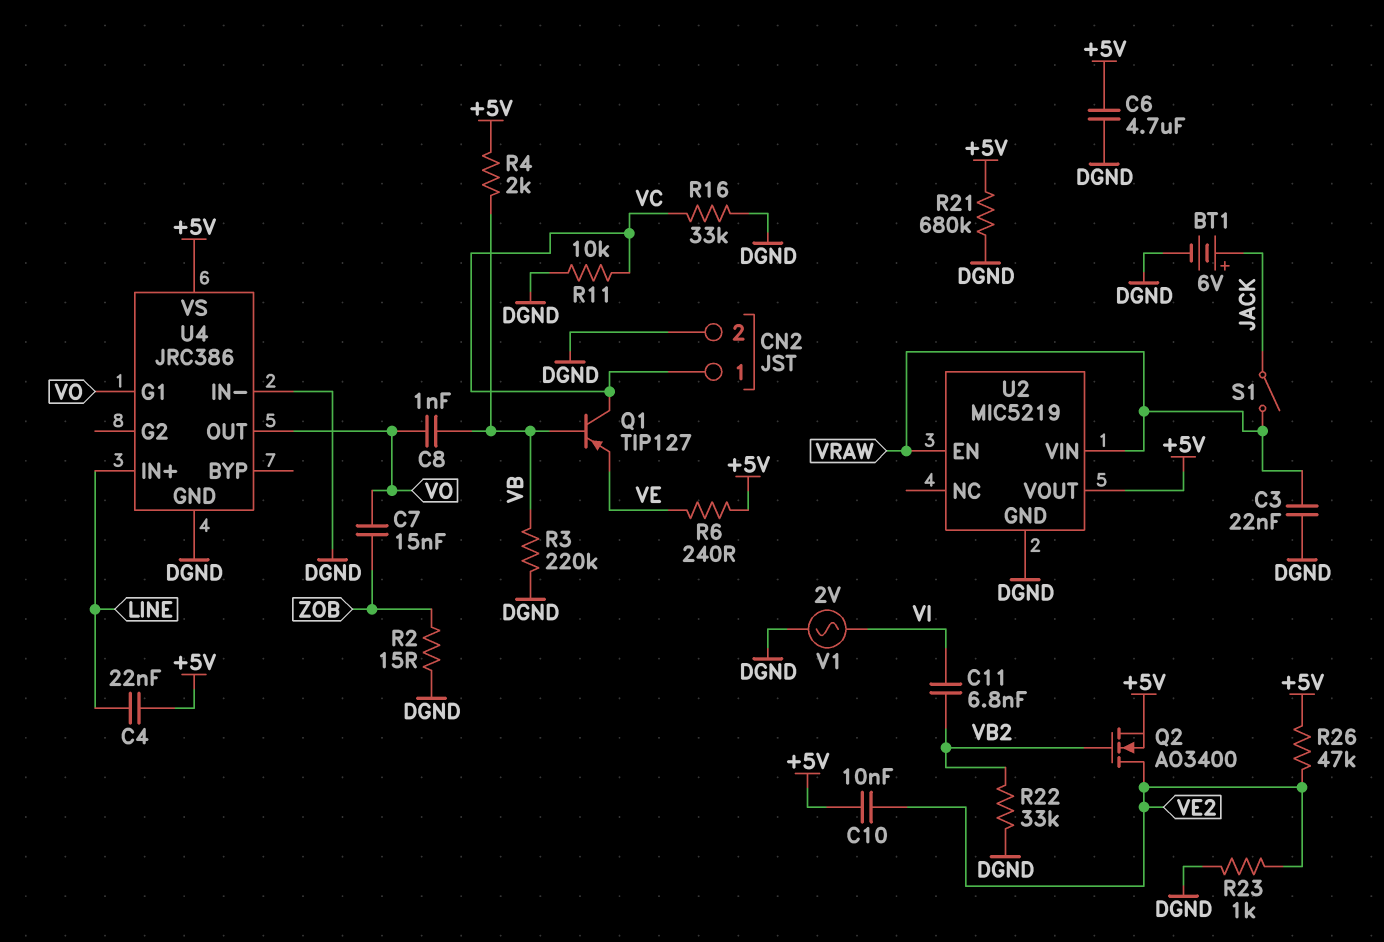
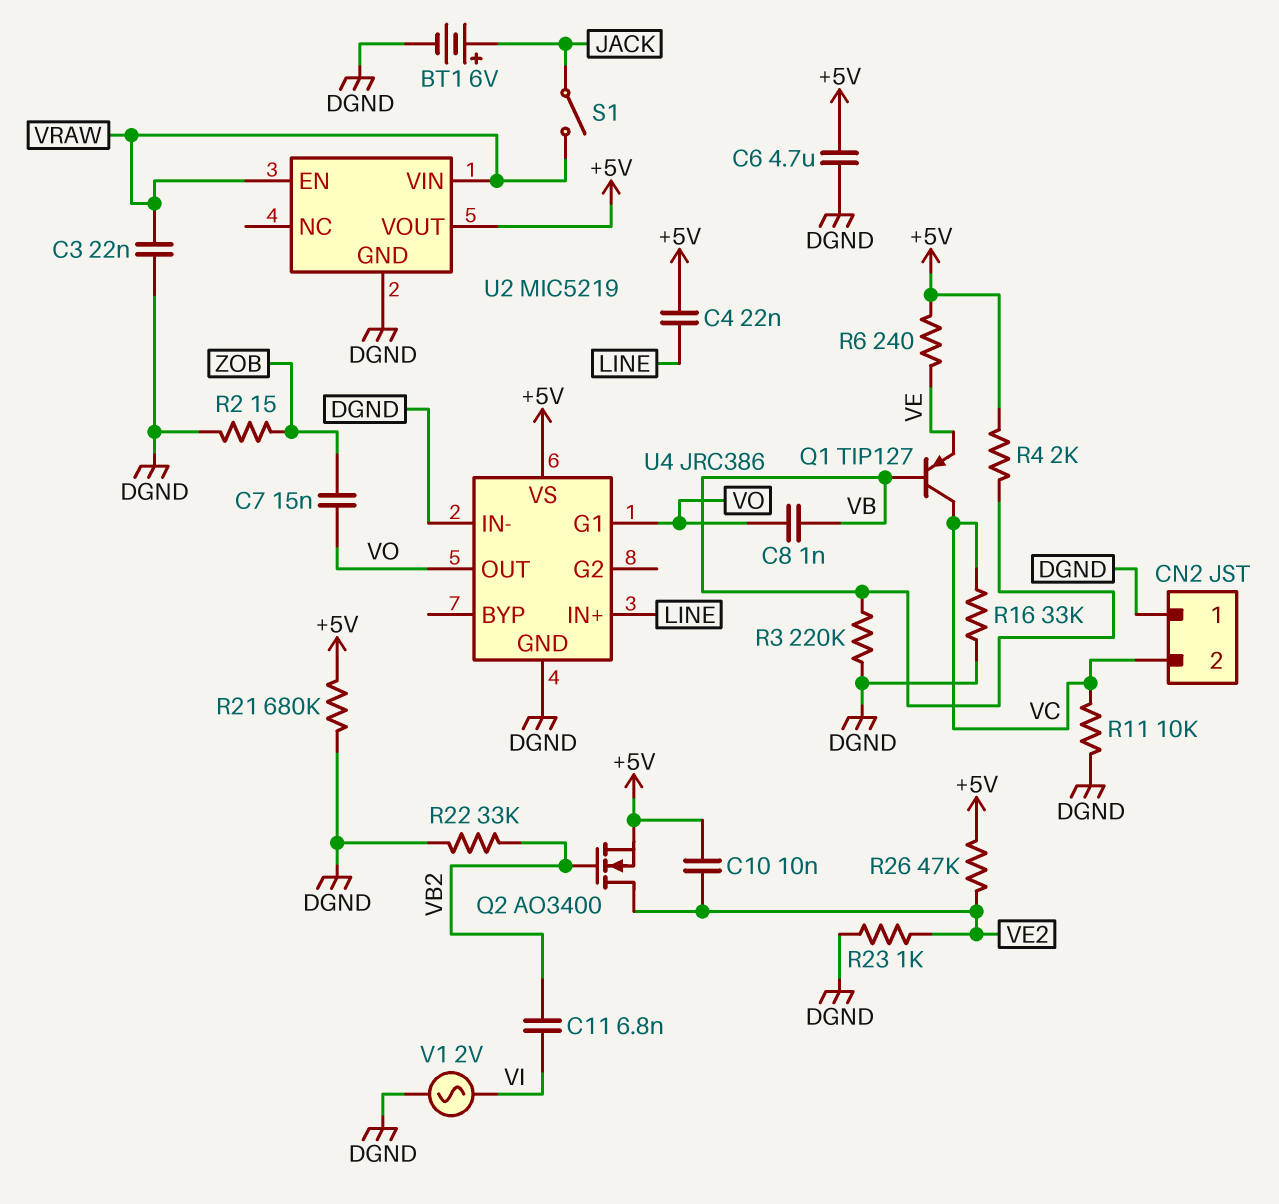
CN2 pin 1: VC -> DGND
CN2 pin 2: DGND -> VC

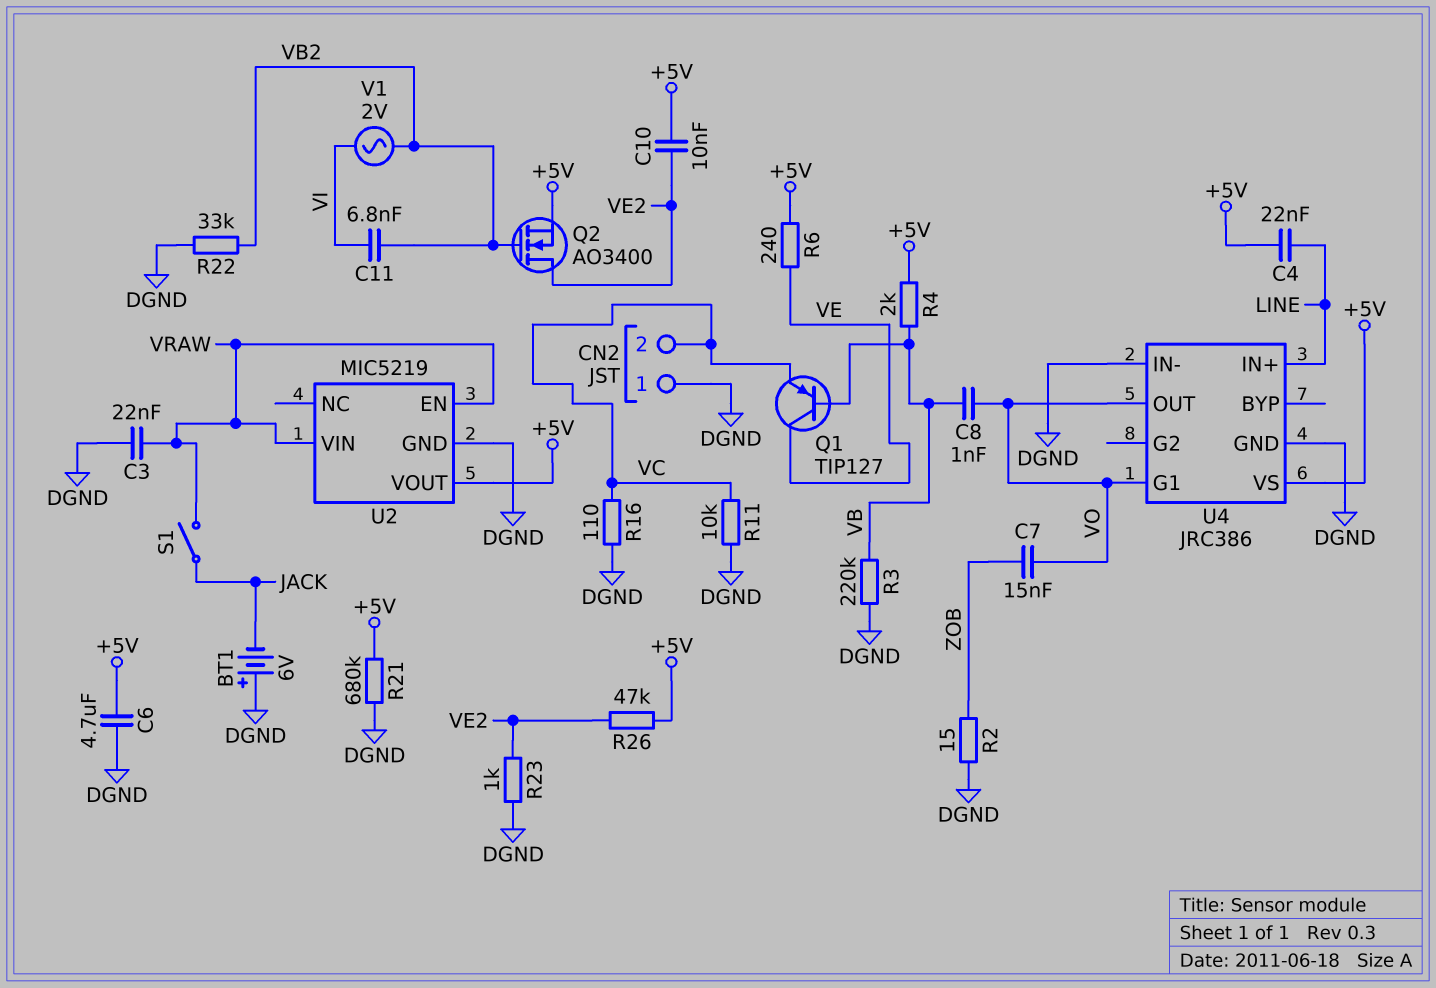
BT1: 6V (plus JACK, minus DGND) -> 6V (plus DGND, minus JACK)
Q1: PNP TIP127 (B VB, C VC, E VE) -> PNP TIP127 (B VB, C VE, E VC)
R16: 33k (DGND, VC) -> 110 (DGND, VC)
V1: AC 2V (DGND, VI) -> AC 2V (VB2, VI)

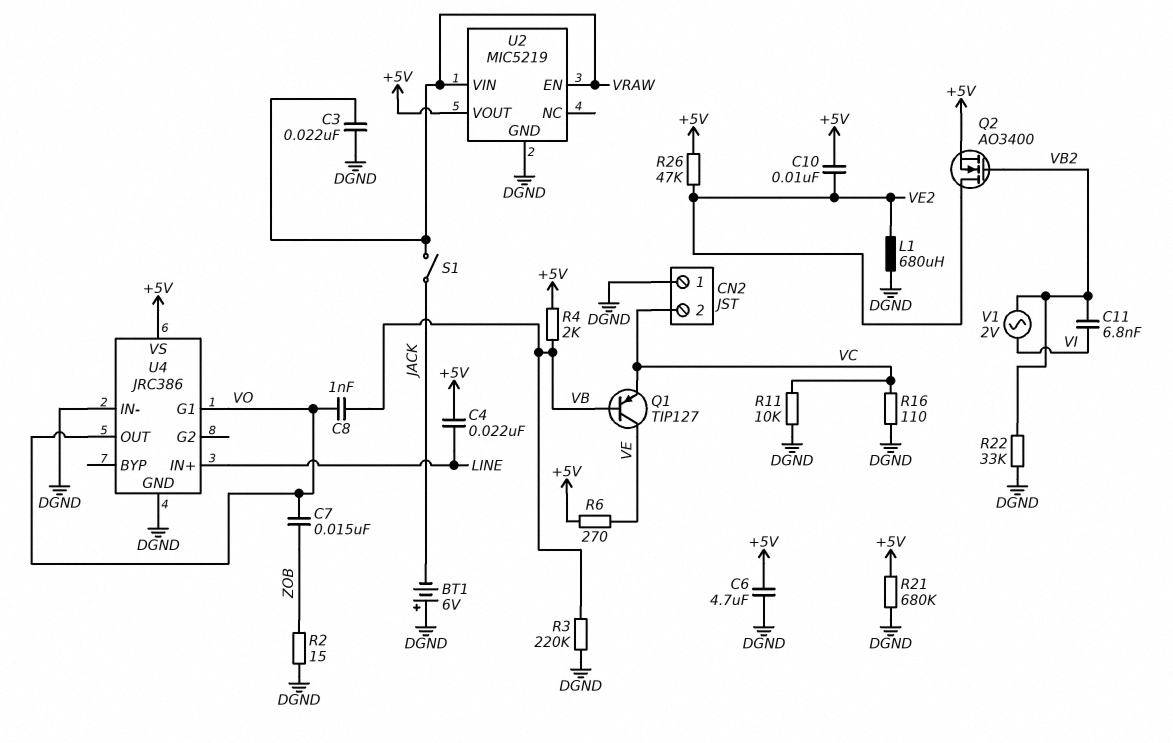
L1: none -> 680uH (DGND, VE2)
R6: 240 (+5V, VE) -> 270 (+5V, VE)
R23: 1k (DGND, VE2) -> none

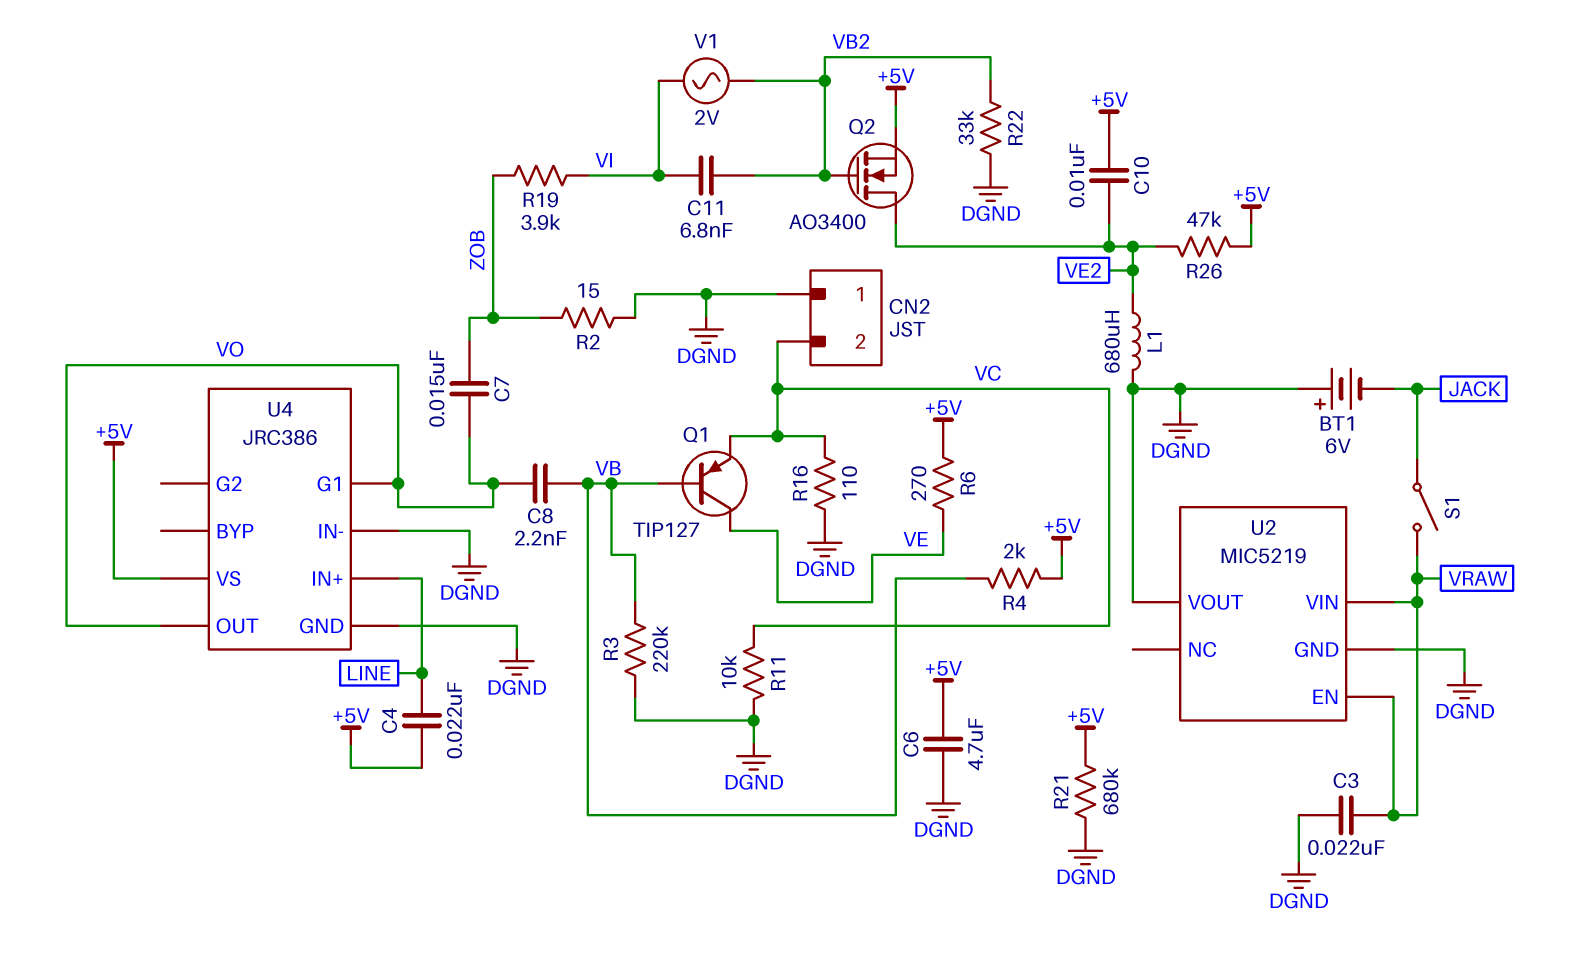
C8: 1nF (VB, VO) -> 2.2nF (VB, VO)
R19: none -> 3.9k (VI, ZOB)
U2 pin VOUT: +5V -> DGND

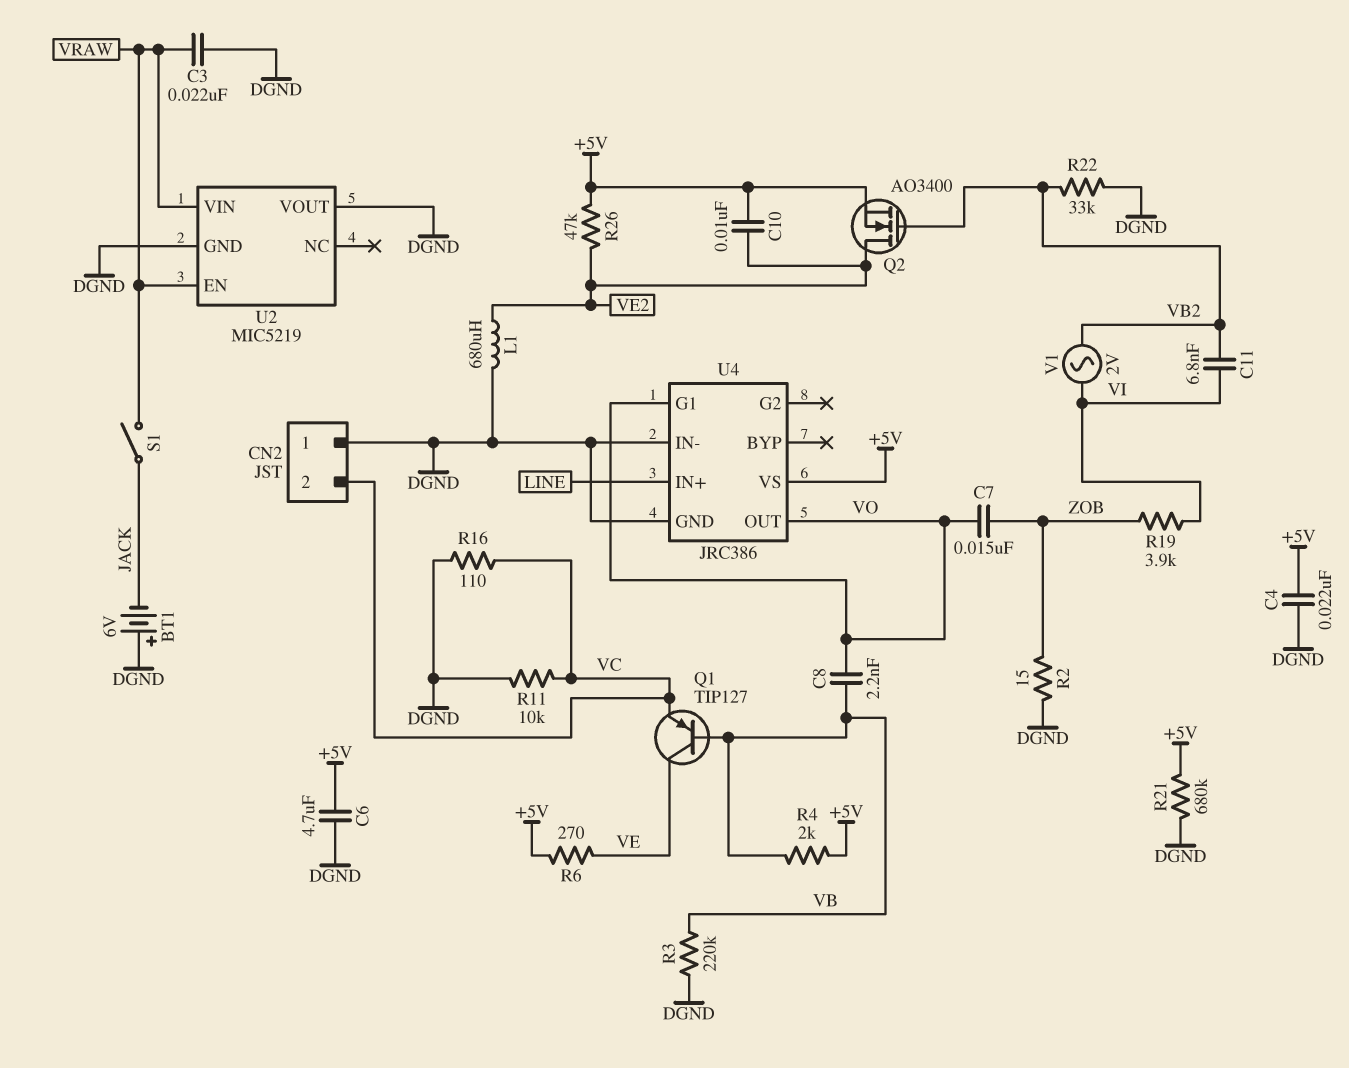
C4: 22nF (+5V, LINE) -> 22nF (+5V, DGND)

